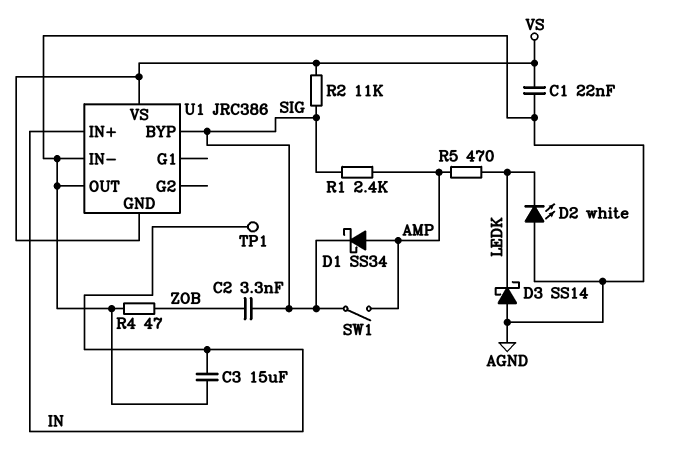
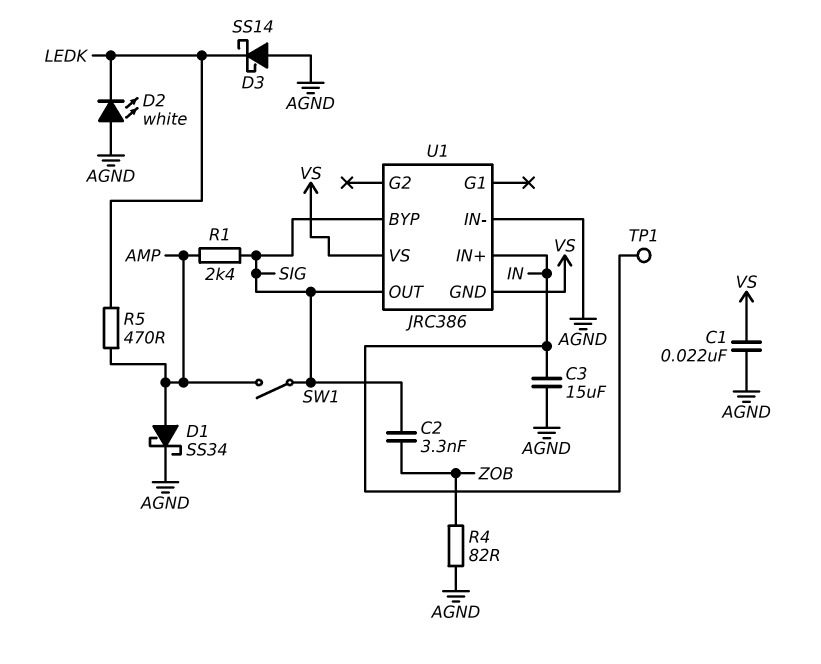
D1: schottky SS34 (A AMP, K SIG) -> schottky SS34 (A AMP, K AGND)
R2: 11k (SIG, VS) -> none
R4: 47 (AGND, ZOB) -> 82 (AGND, ZOB)
U1 pin OUT: AGND -> SIG

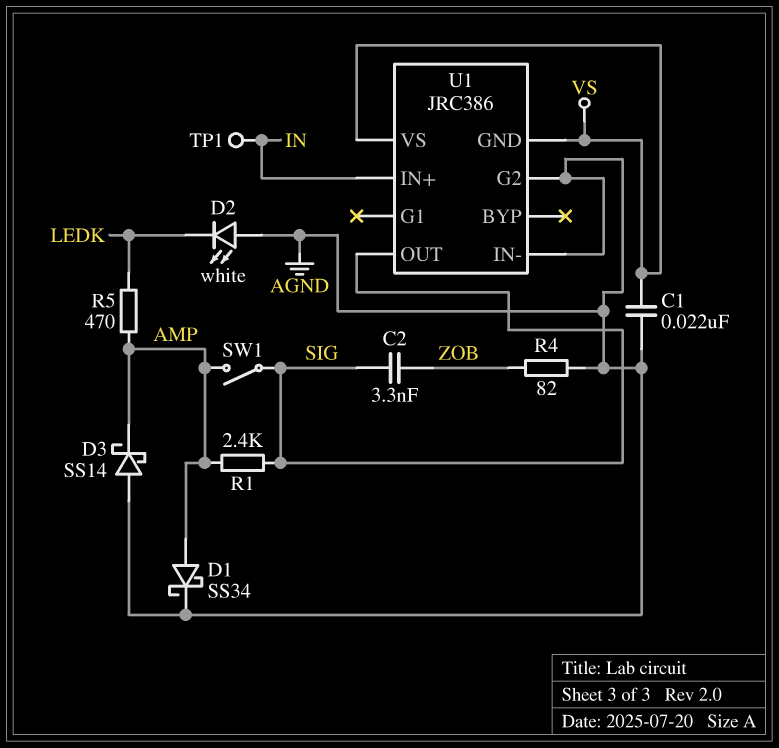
C3: 15uF (AGND, IN) -> none
D3: schottky SS14 (A AGND, K LEDK) -> schottky SS14 (A AGND, K AMP)
U1 pin BYP: SIG -> none
U1 pin G2: none -> AGND

